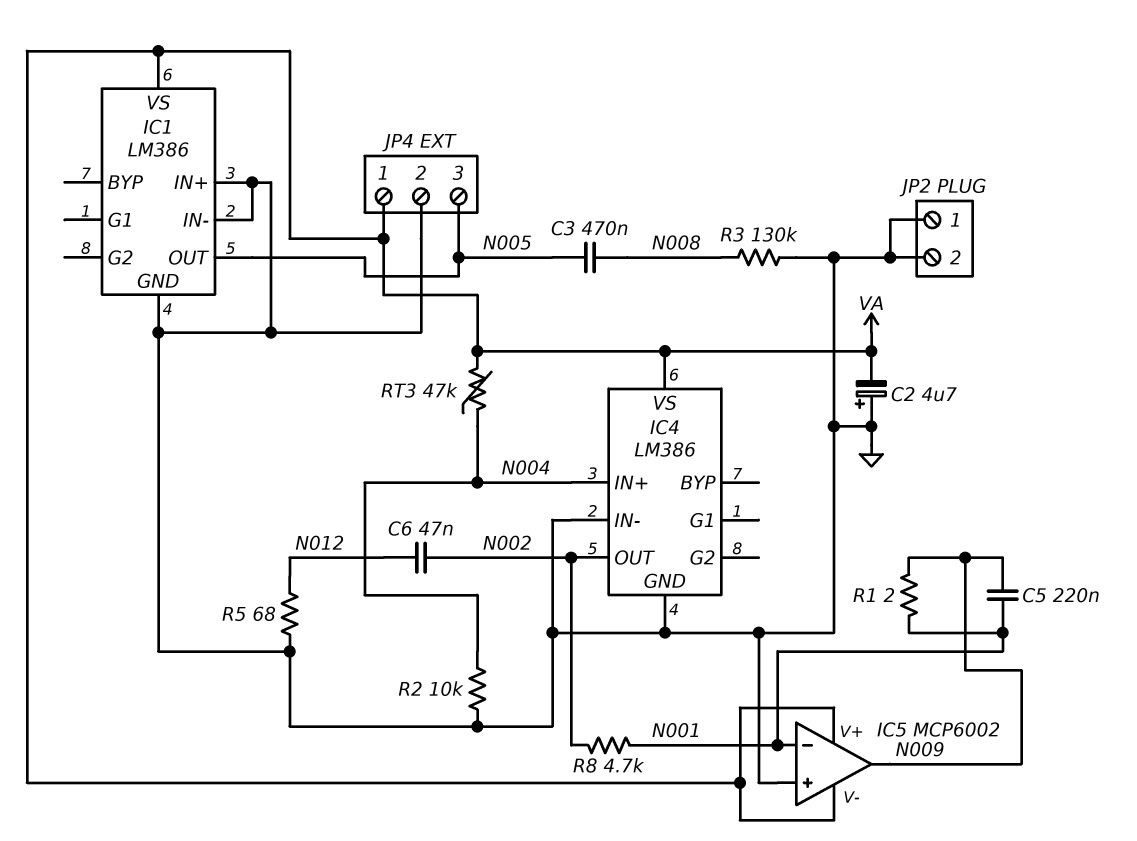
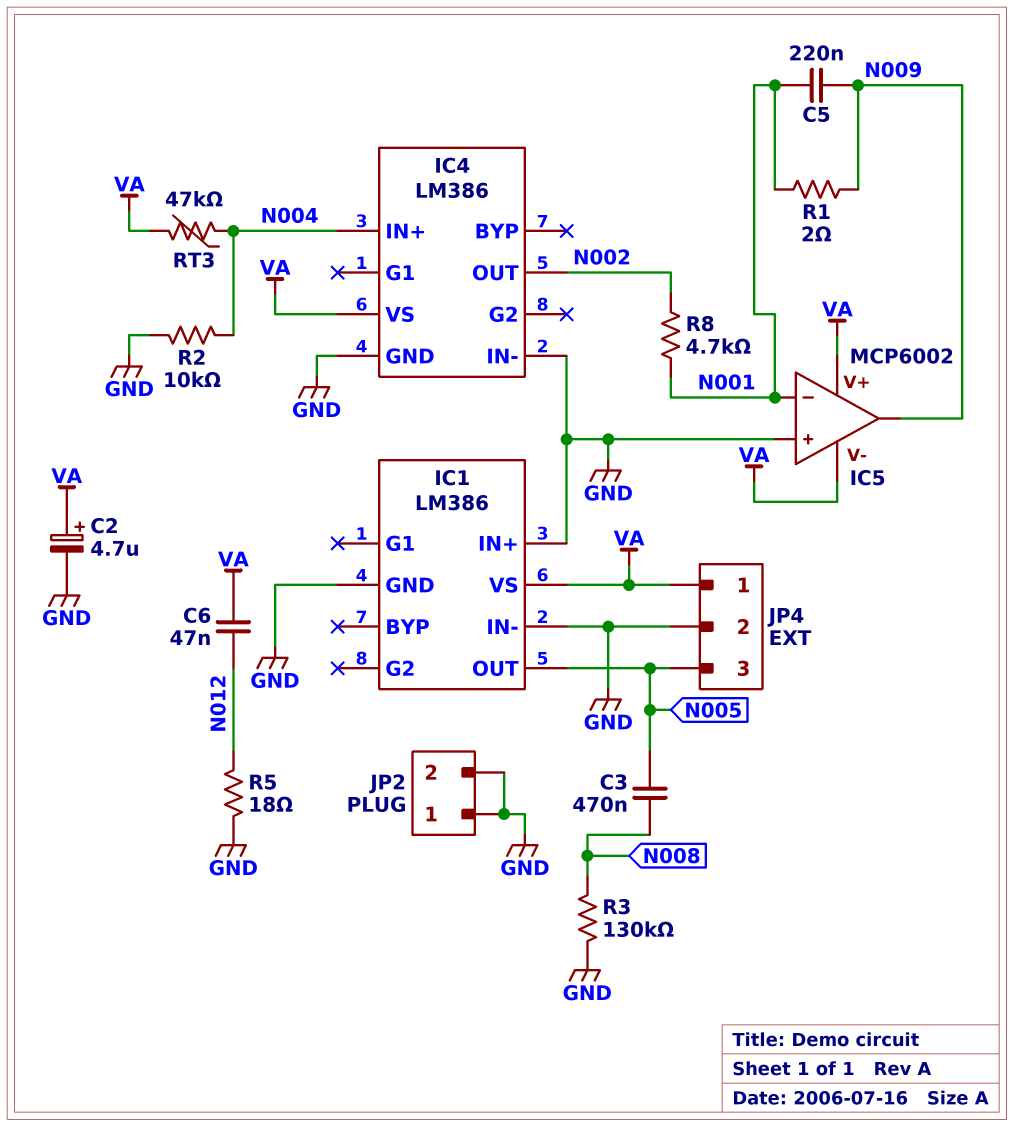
C2: 4.7uF (plus GND, minus VA) -> 4.7uF (plus VA, minus GND)
C6: 47nF (N002, N012) -> 47nF (N012, VA)
R5: 68 (GND, N012) -> 18 (GND, N012)

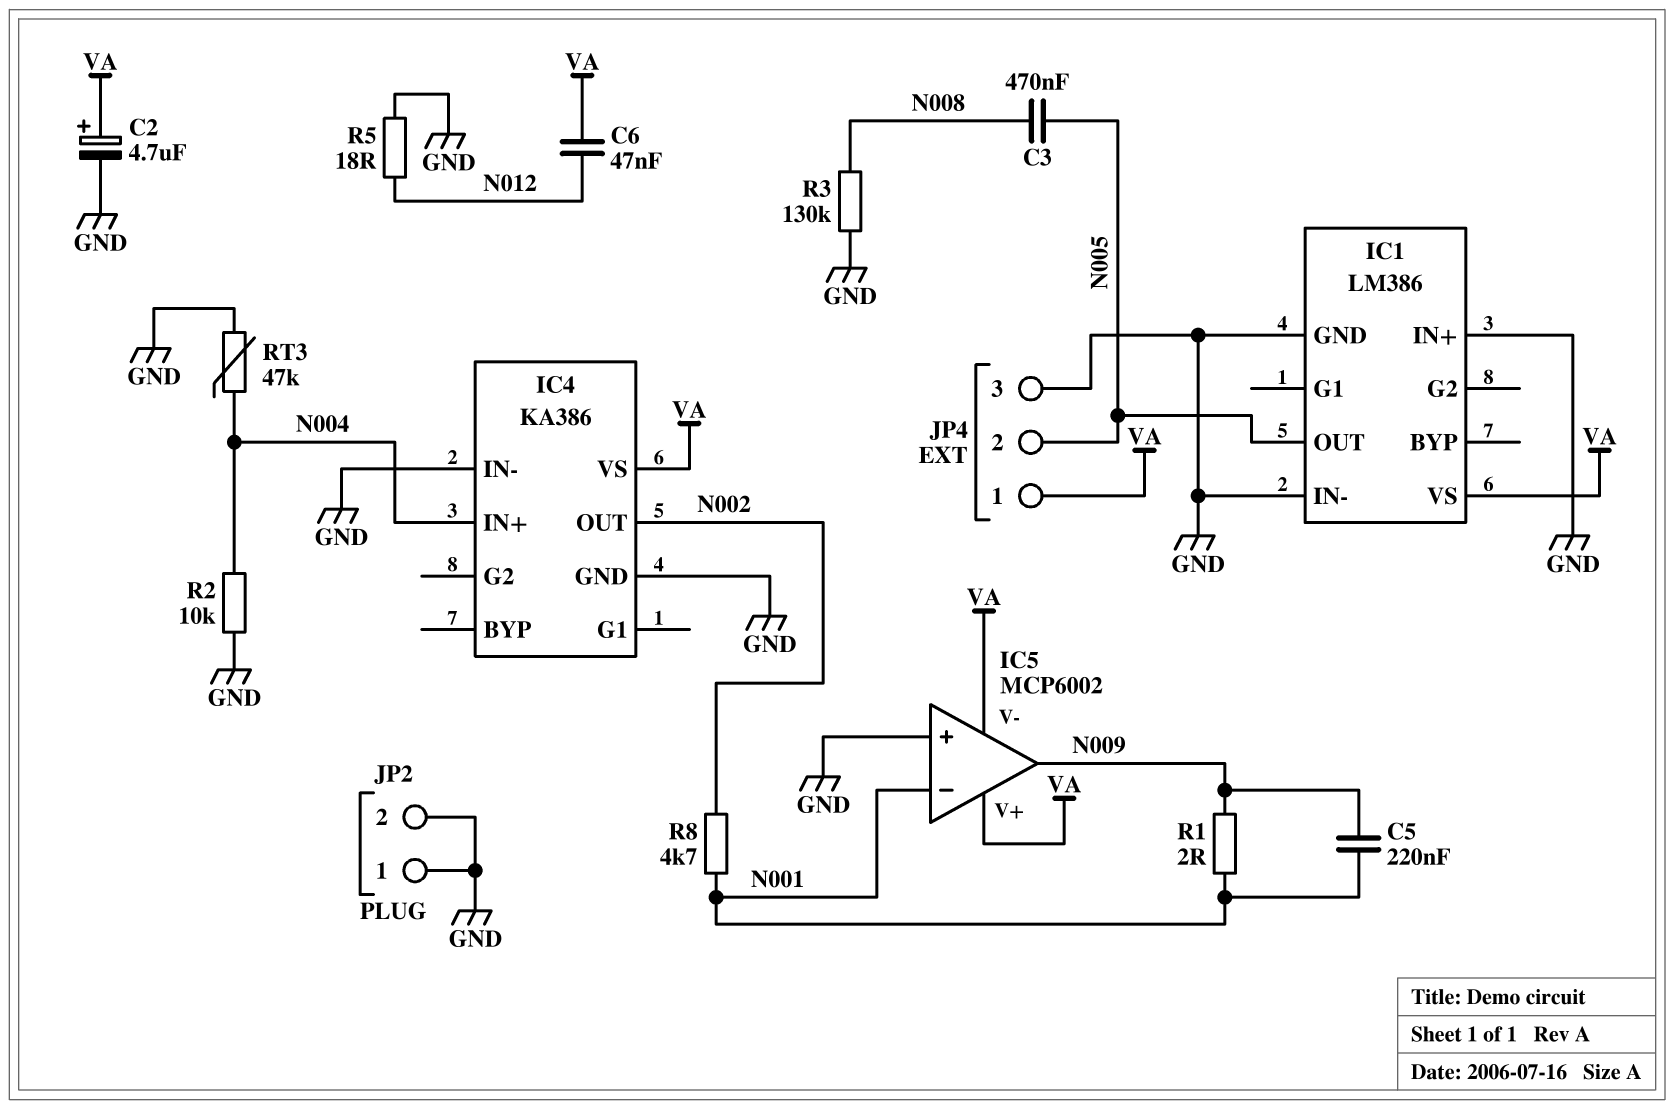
IC4: LM386 -> KA386
JP4 pin 2: GND -> N005
JP4 pin 3: N005 -> GND
RT3: 47k (N004, VA) -> 47k (GND, N004)

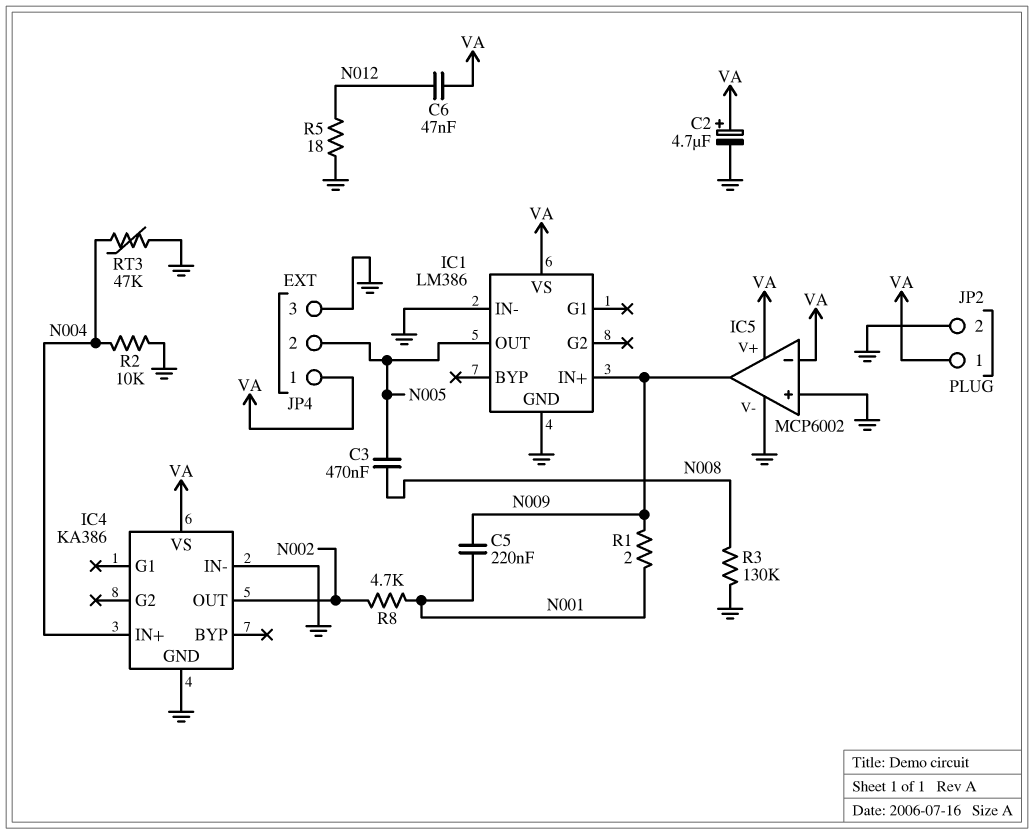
IC1 pin IN+: GND -> N009
IC5 pin V-: VA -> GND
IC5 pin in-: N001 -> VA
JP2 pin 1: GND -> VA

